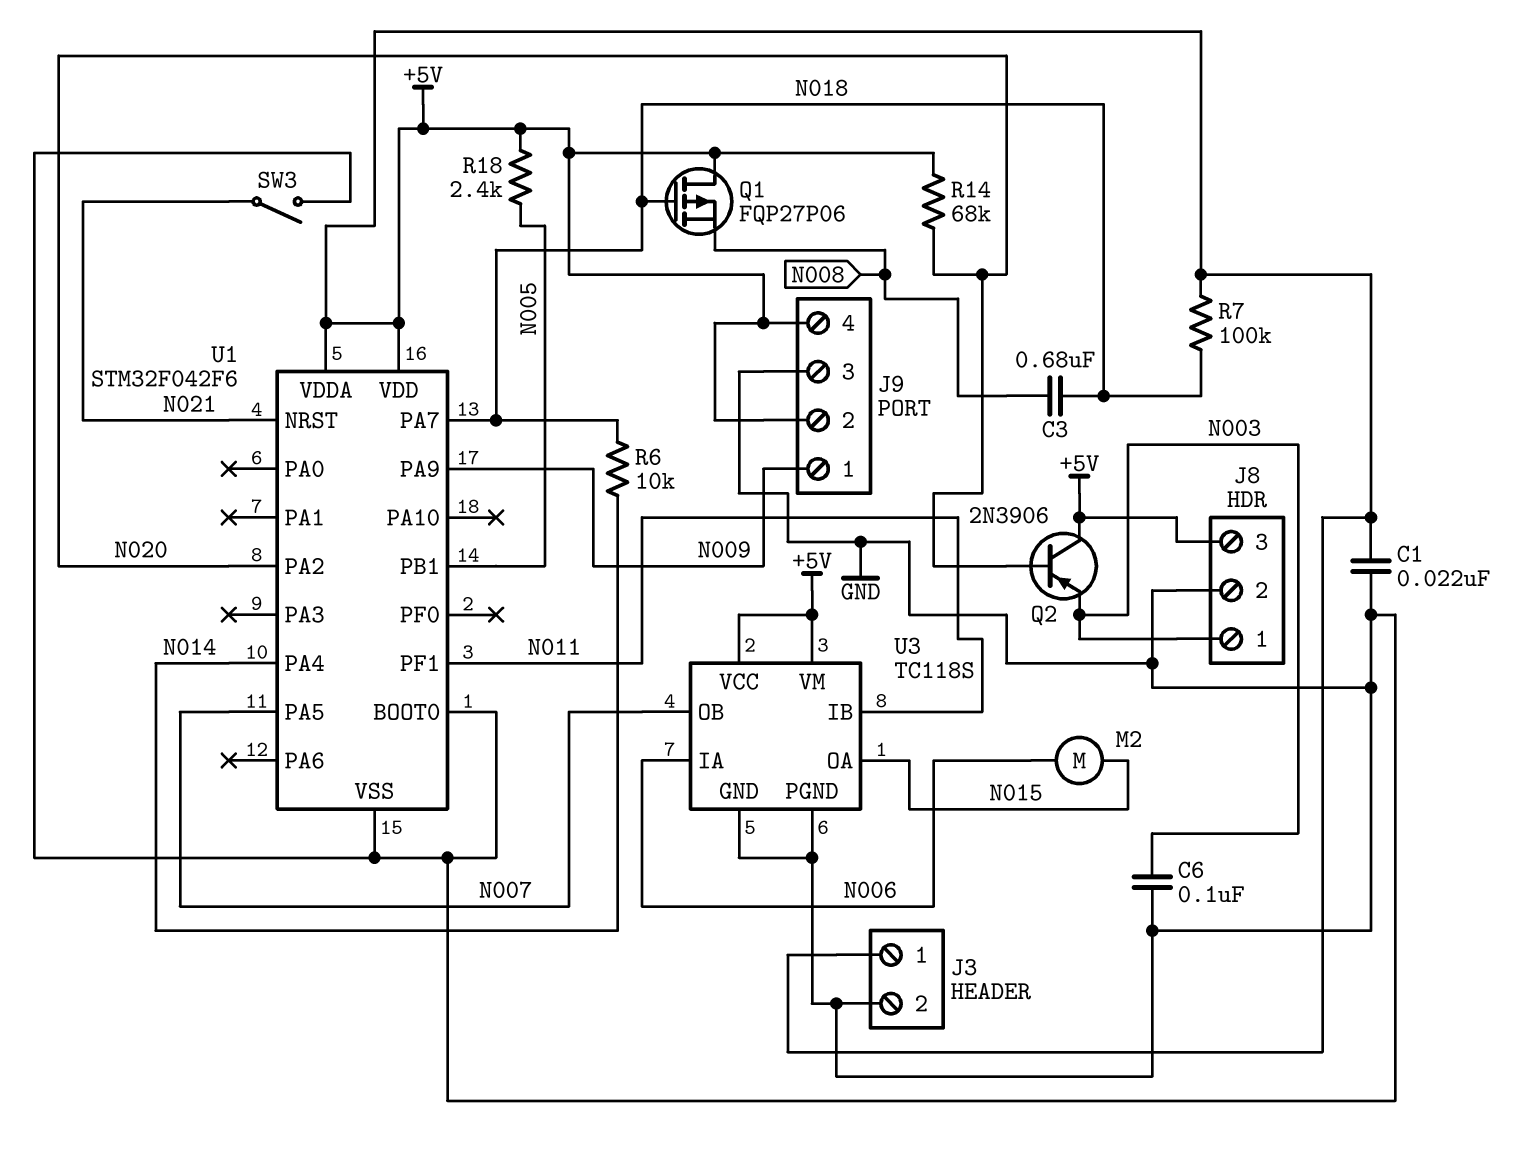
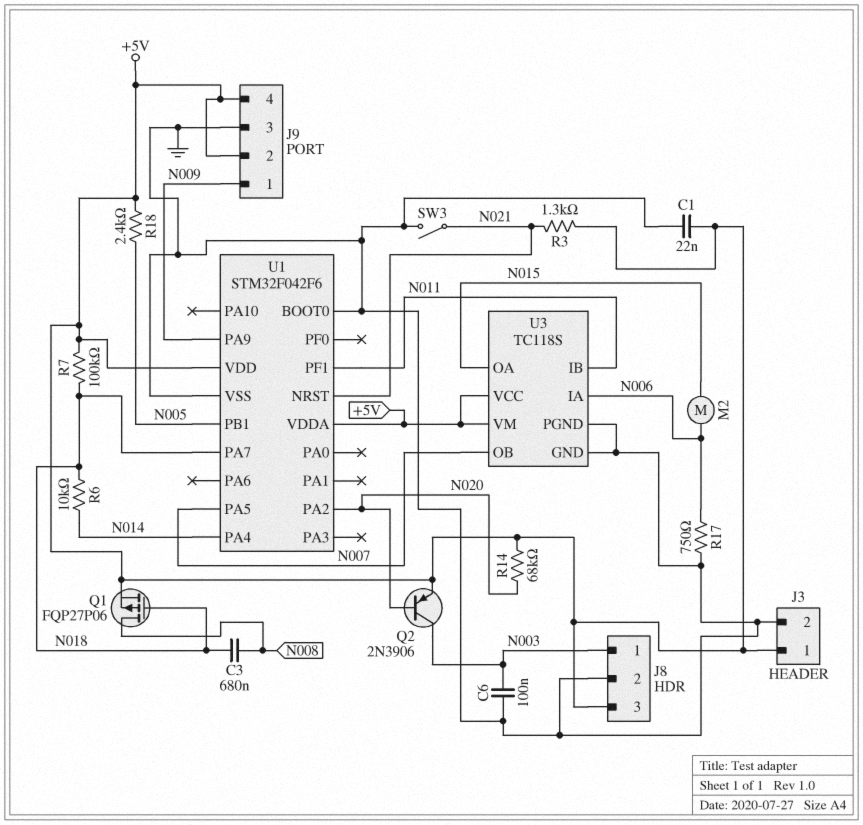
Q1: PMOS FQP27P06 (G N018, D +5V, S N008) -> PMOS FQP27P06 (G N018, D N008, S +5V)
Q2: PNP 2N3906 (B N020, C +5V, E N003) -> PNP 2N3906 (B N020, C N003, E +5V)
R3: none -> 1.3k (+5V, N021)
R17: none -> 750 (GND, N006)

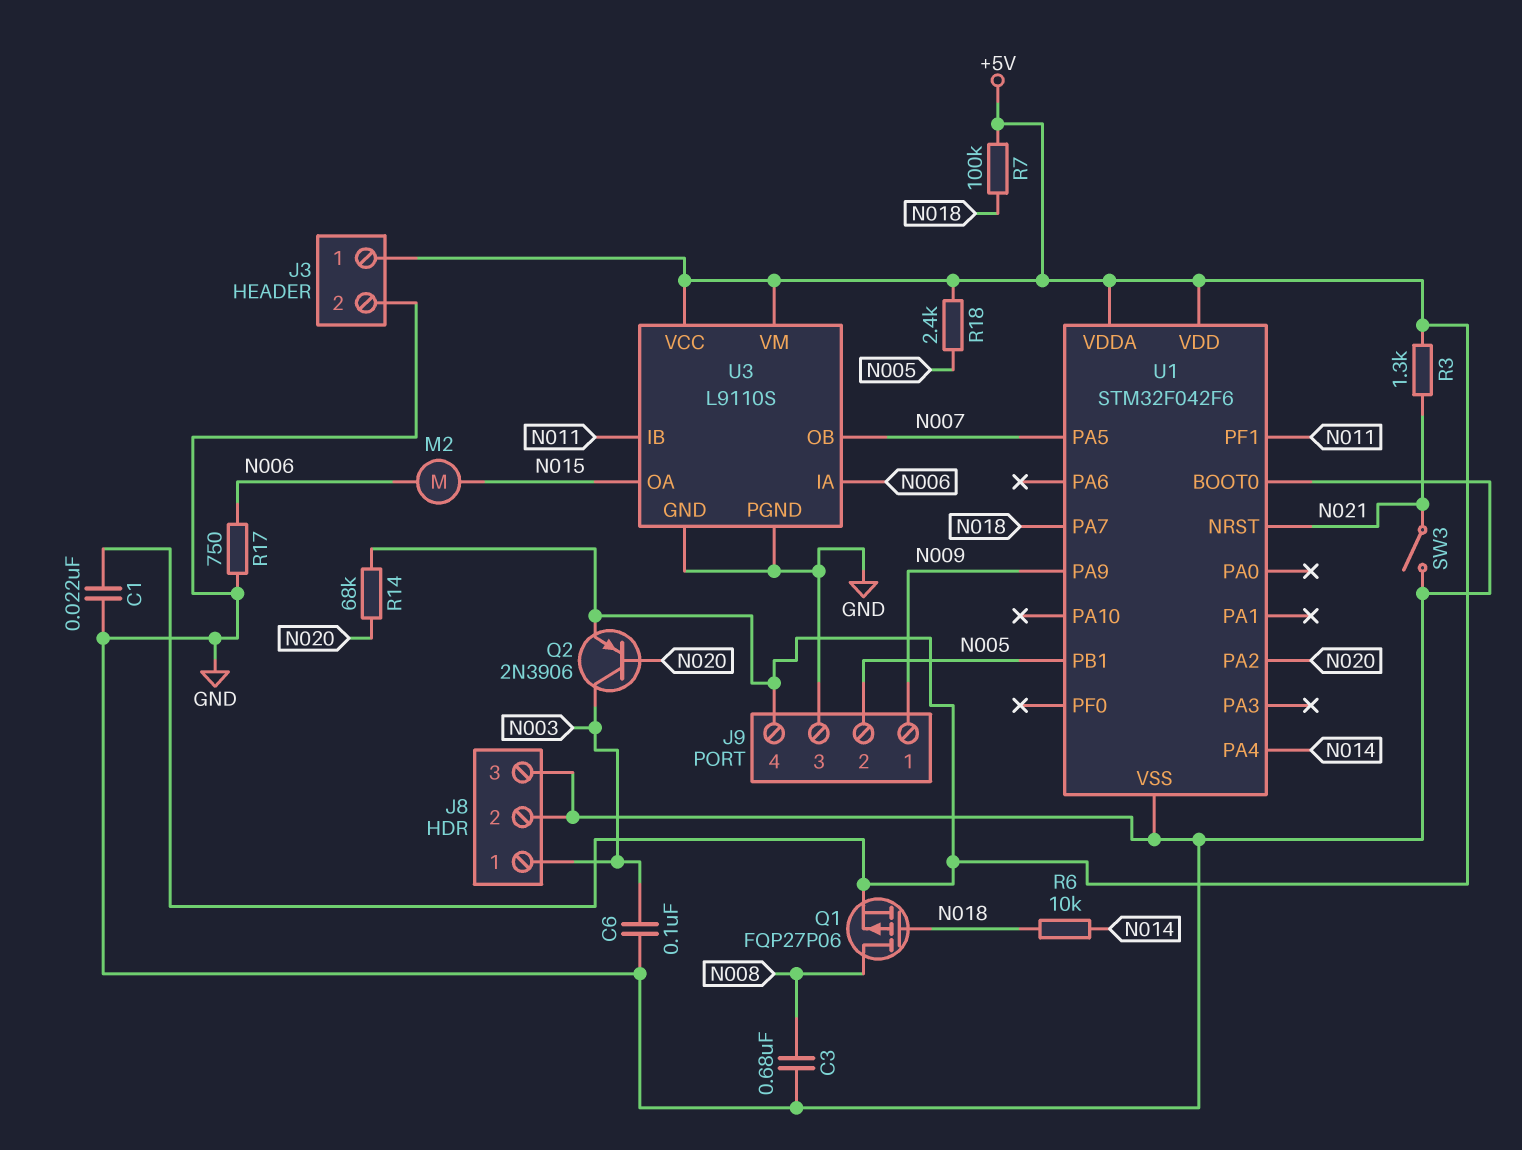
C3: 680nF (N008, N018) -> 680nF (GND, N008)
J8 pin 3: +5V -> GND
J9 pin 2: +5V -> N005
U3: TC118S -> L9110S

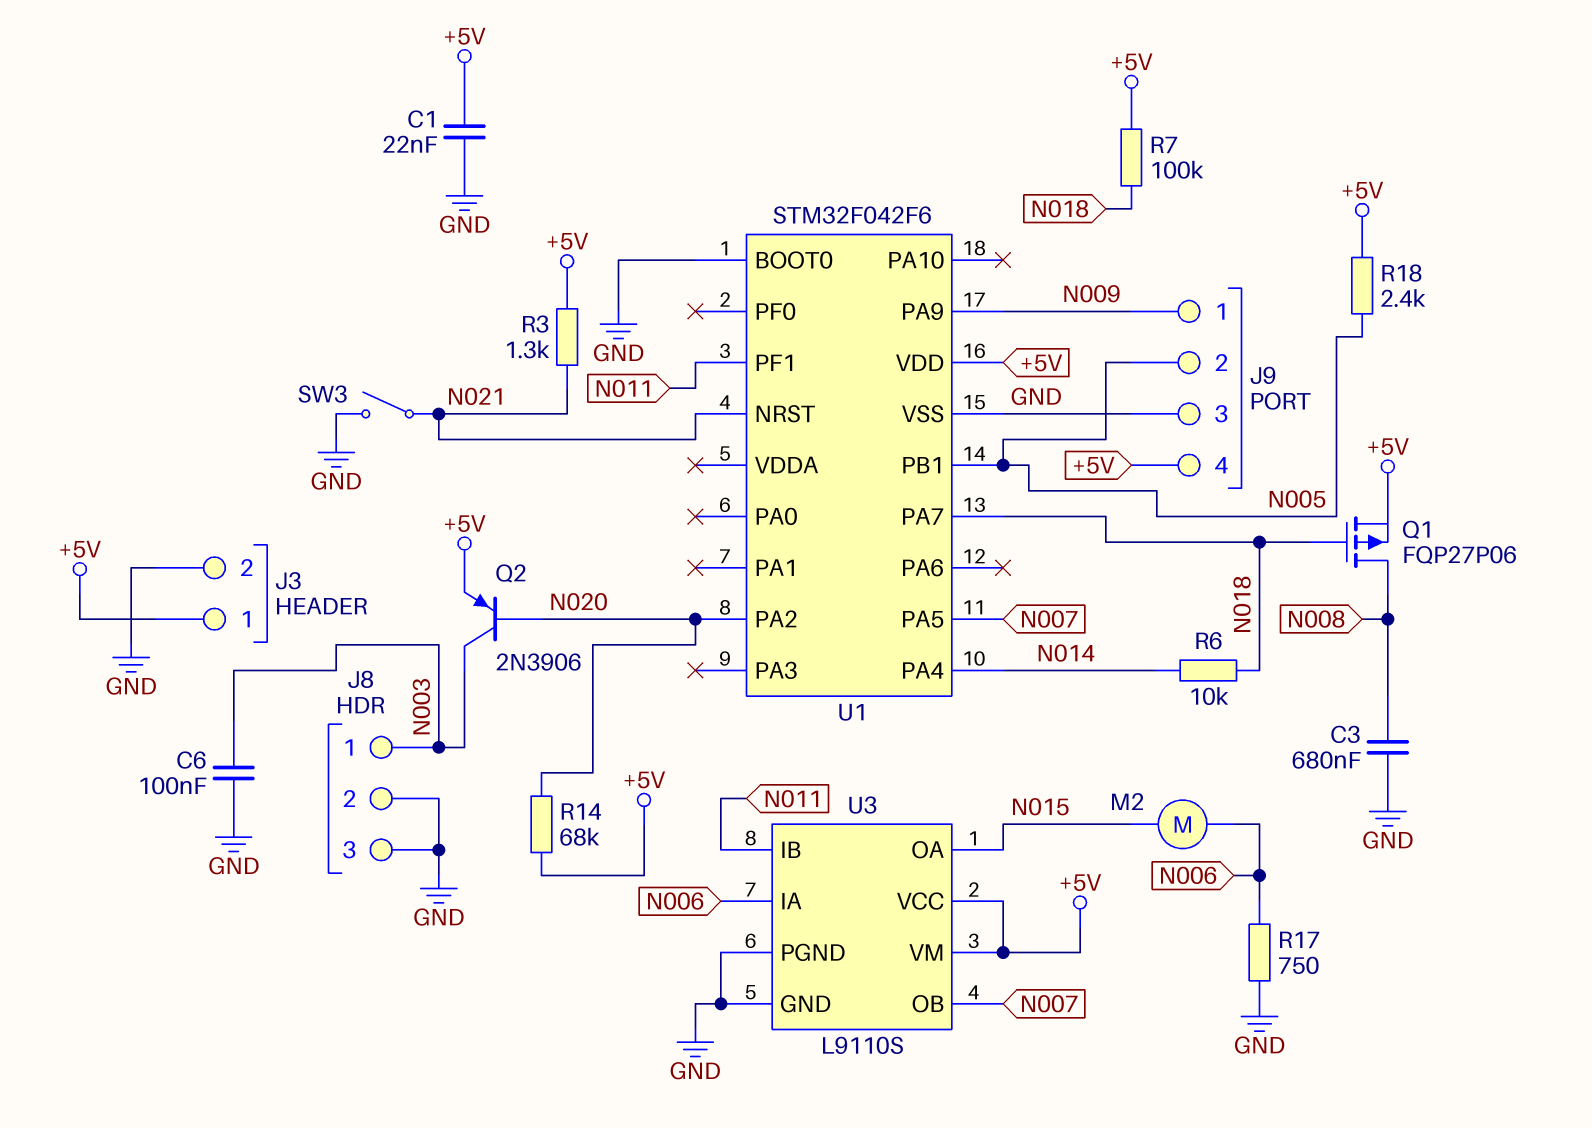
U1 pin VDDA: +5V -> none

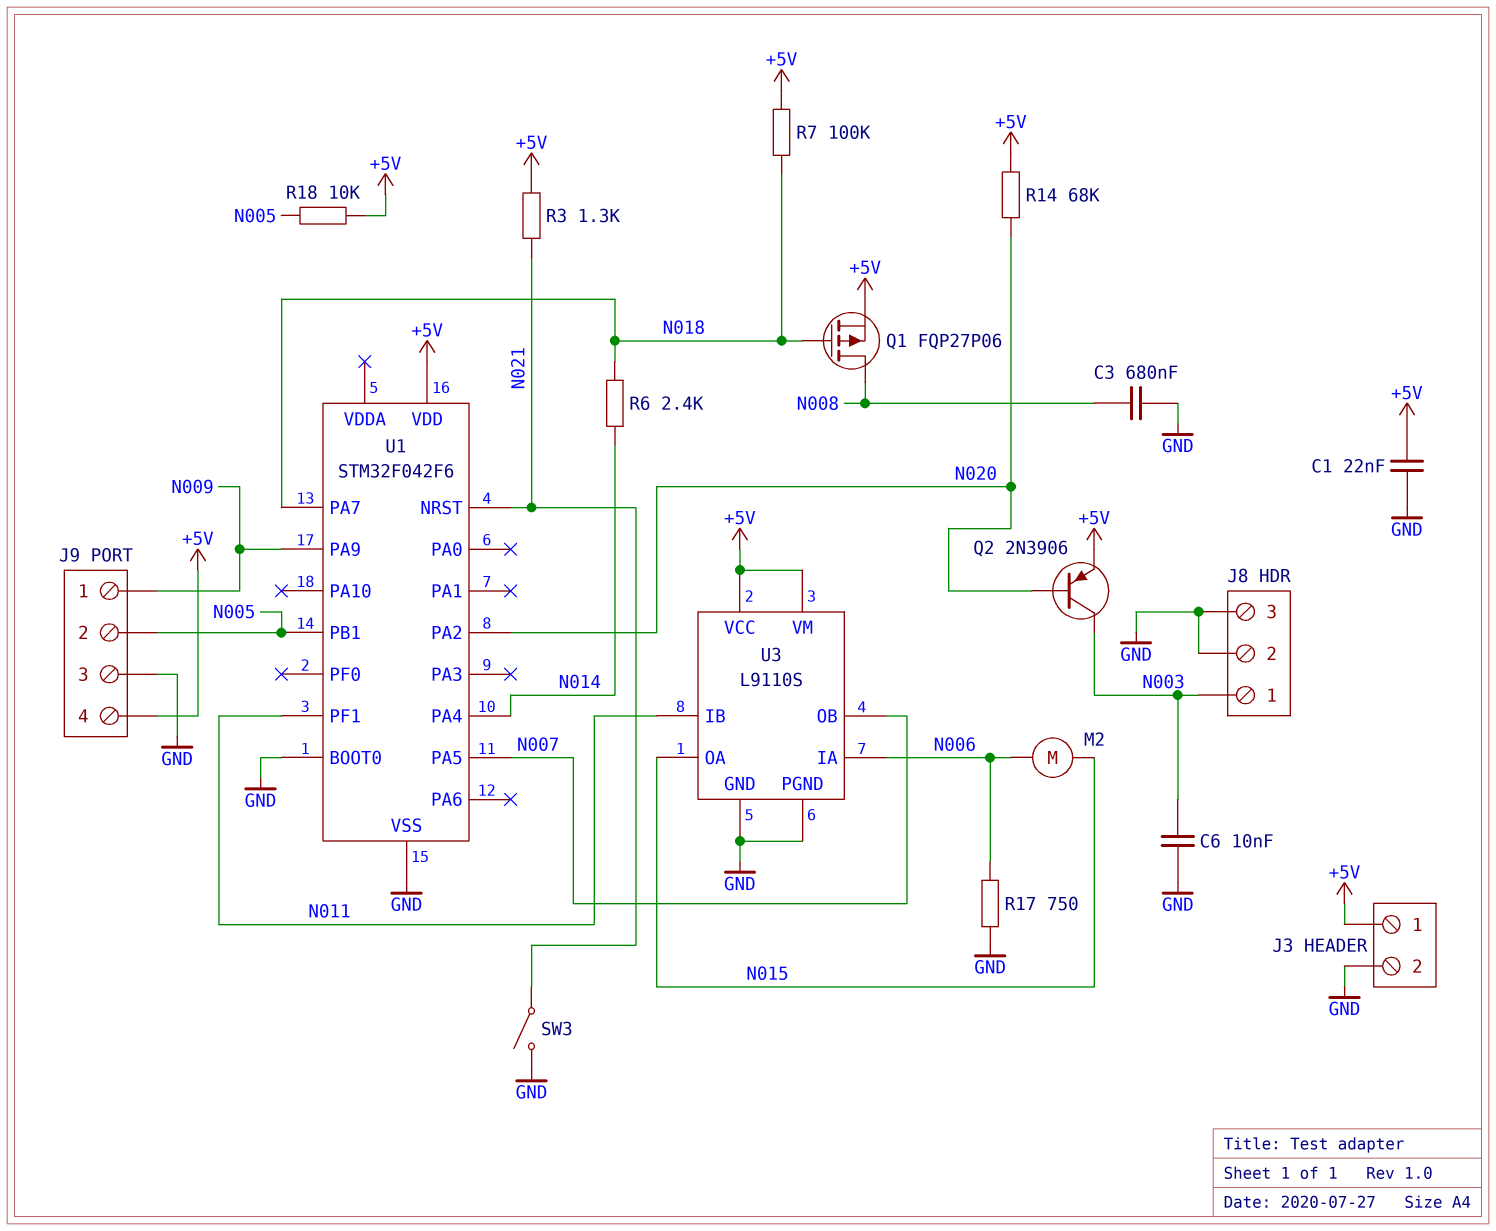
C6: 100nF (GND, N003) -> 10nF (GND, N003)
R6: 10k (N014, N018) -> 2.4k (N014, N018)
R18: 2.4k (+5V, N005) -> 10k (+5V, N005)

